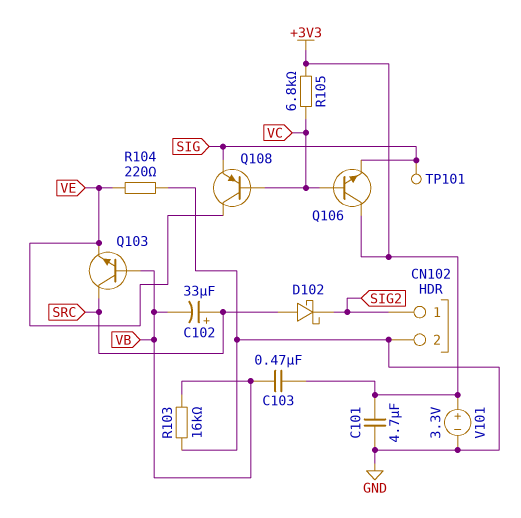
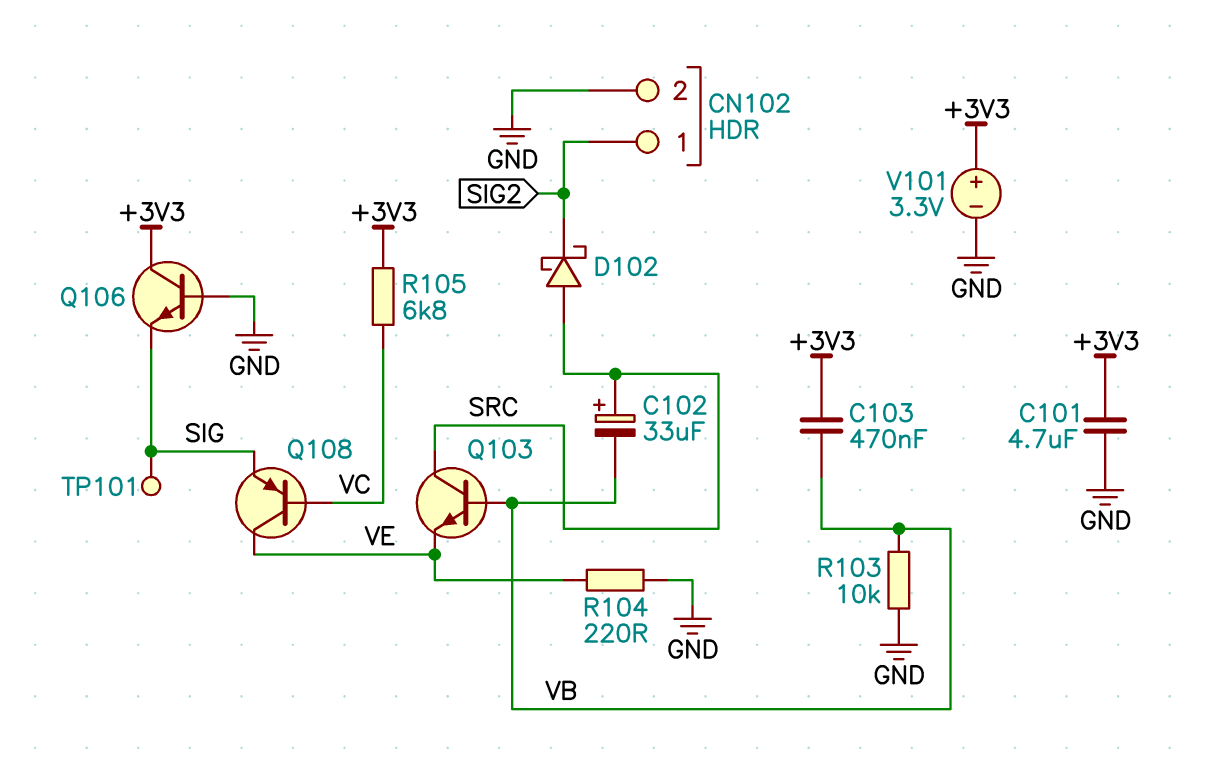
Q106: NPN (B VC, C +3V3, E SIG) -> NPN (B GND, C +3V3, E SIG)
R103: 16k (GND, VB) -> 10k (GND, VB)

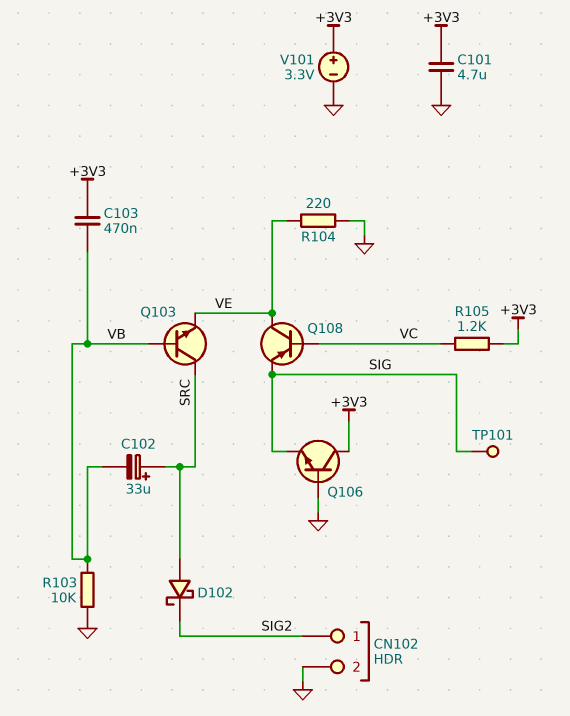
R105: 6.8k (+3V3, VC) -> 1.2k (+3V3, VC)

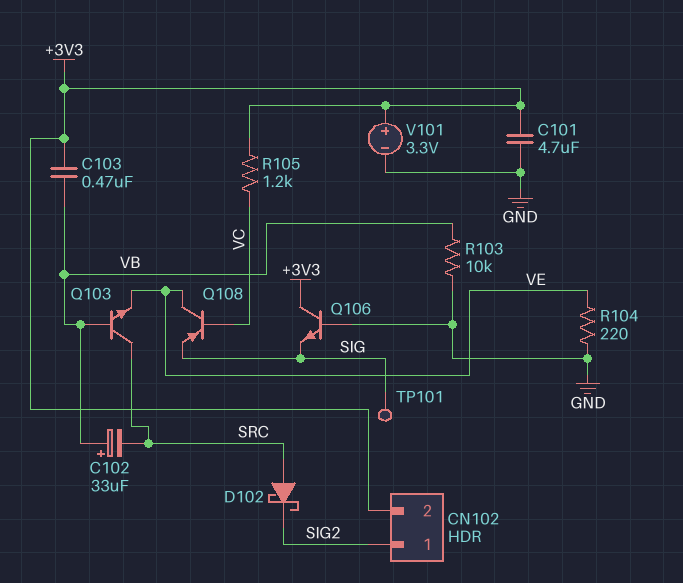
C102: 33uF (plus SRC, minus VB) -> 33uF (plus VB, minus SRC)
CN102 pin 2: GND -> +3V3

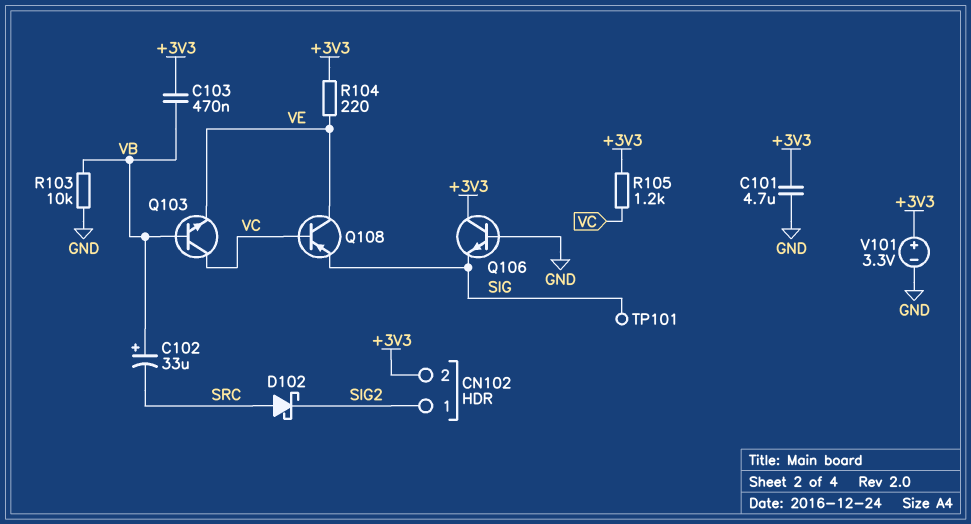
Q103: NPN (B VB, C SRC, E VE) -> NPN (B VB, C VC, E VE)
R104: 220 (GND, VE) -> 220 (+3V3, VE)

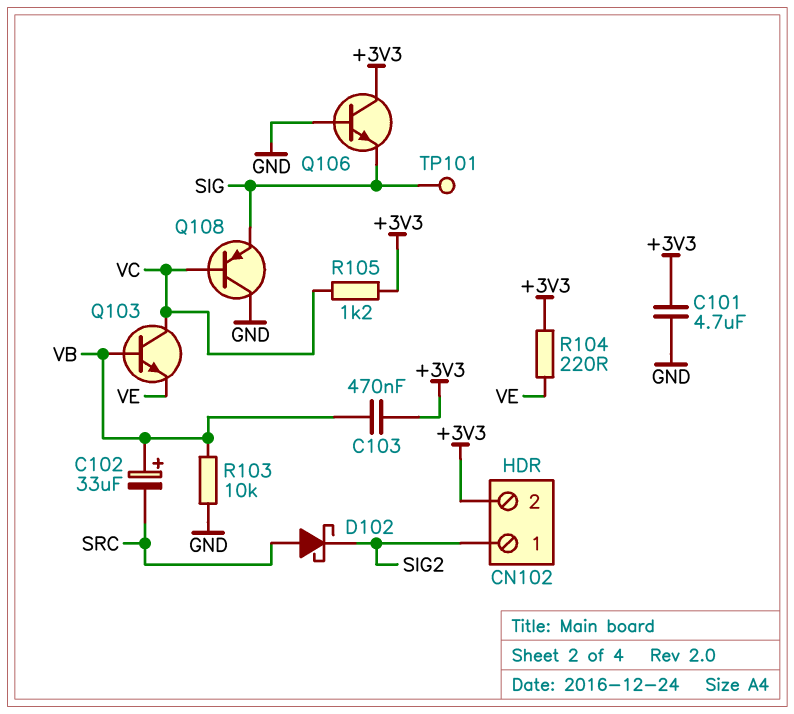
Q108: PNP (B VC, C VE, E SIG) -> PNP (B VC, C GND, E SIG)
V101: 3.3V (plus +3V3, minus GND) -> none

